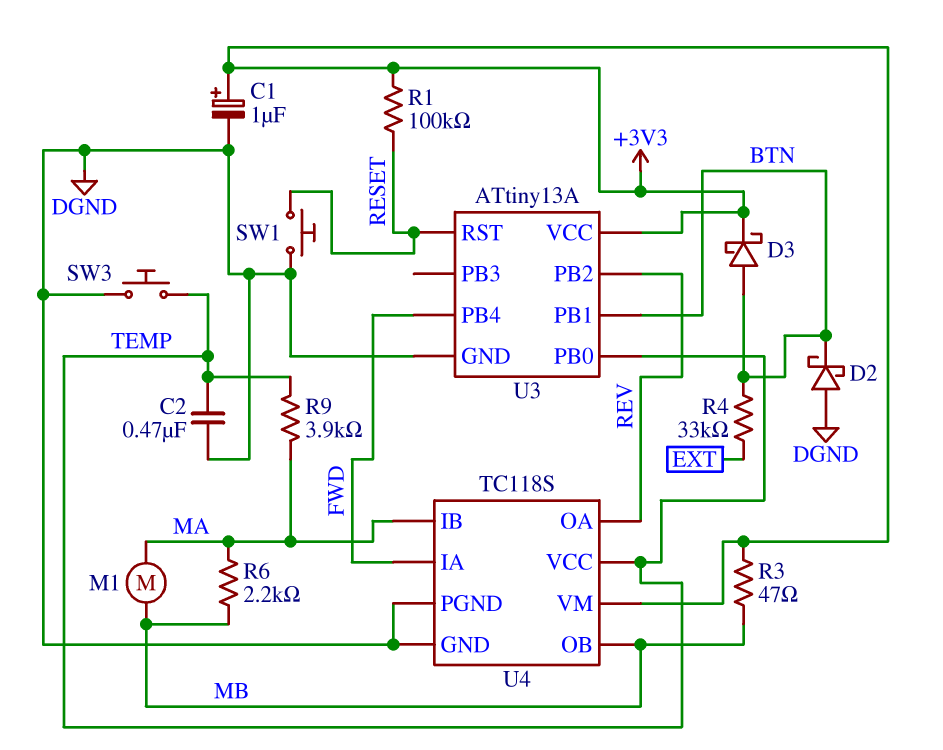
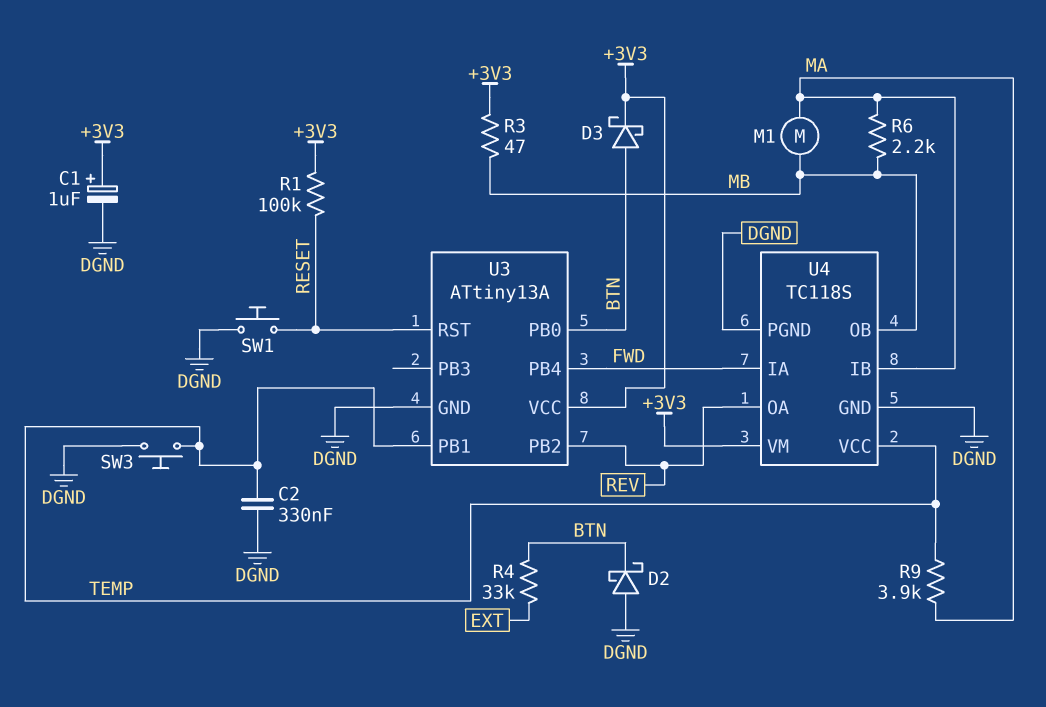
C2: 470nF (DGND, TEMP) -> 330nF (DGND, TEMP)
U3 pin PB0: TEMP -> BTN
U3 pin PB1: BTN -> TEMP

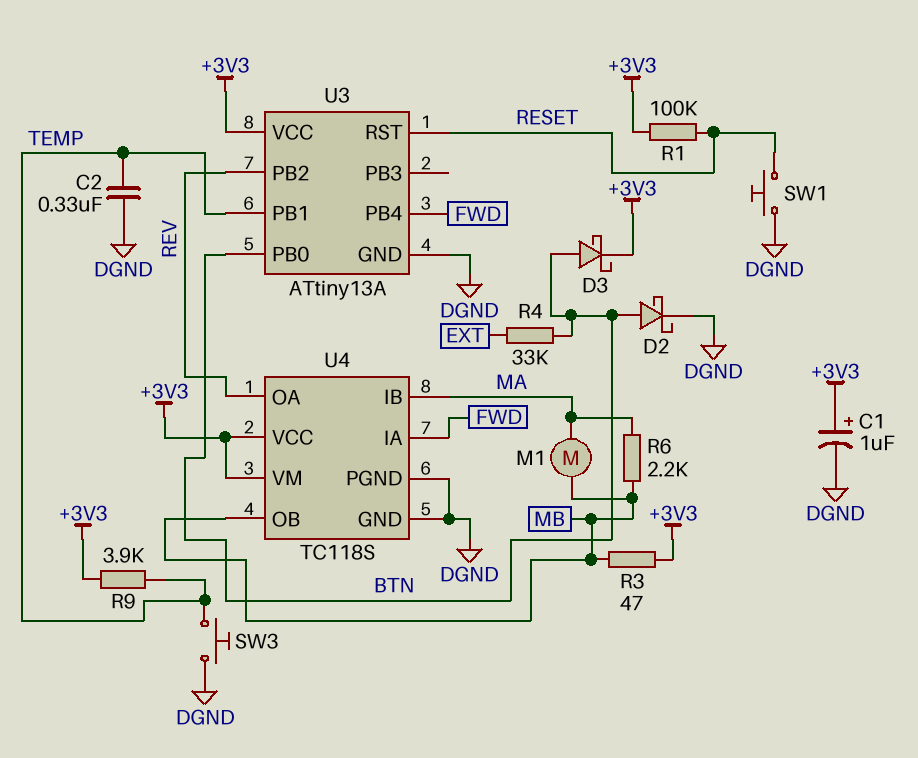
D2: schottky (A DGND, K BTN) -> schottky (A BTN, K DGND)
R9: 3.9k (MA, TEMP) -> 3.9k (+3V3, TEMP)
U4 pin VCC: TEMP -> +3V3

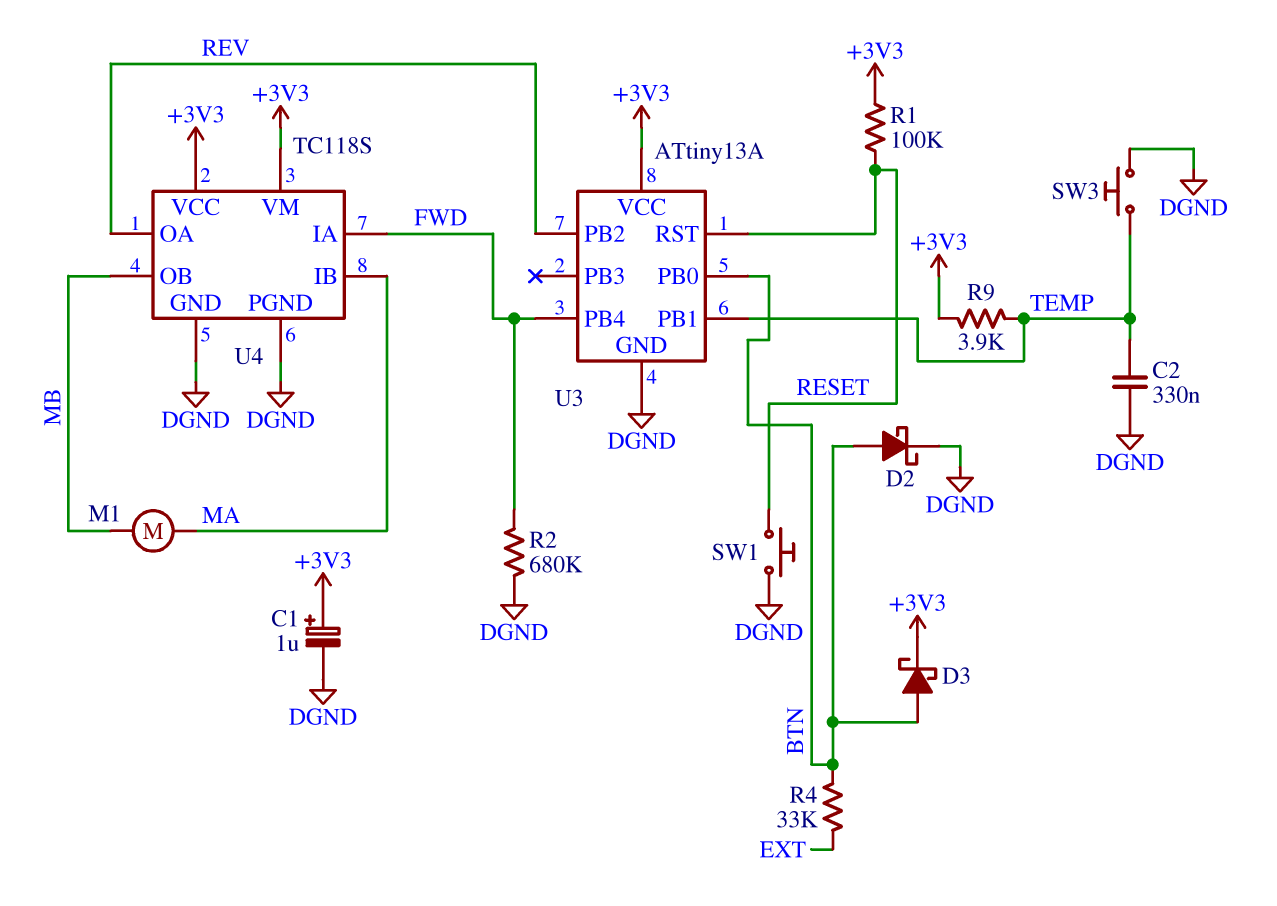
R2: none -> 680k (DGND, FWD)
R3: 47 (+3V3, MB) -> none
R6: 2.2k (MA, MB) -> none

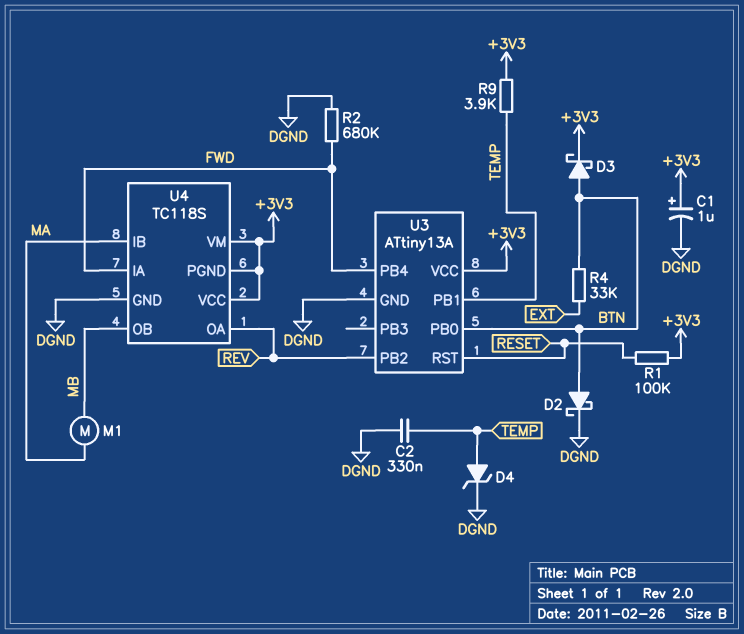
D4: none -> zener (A TEMP, K DGND)
SW1: button (DGND, RESET) -> none
SW3: button (DGND, TEMP) -> none
U4 pin PGND: DGND -> +3V3

